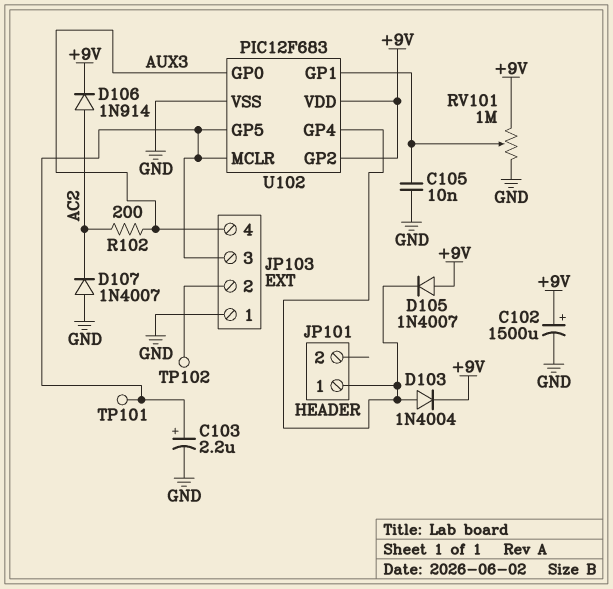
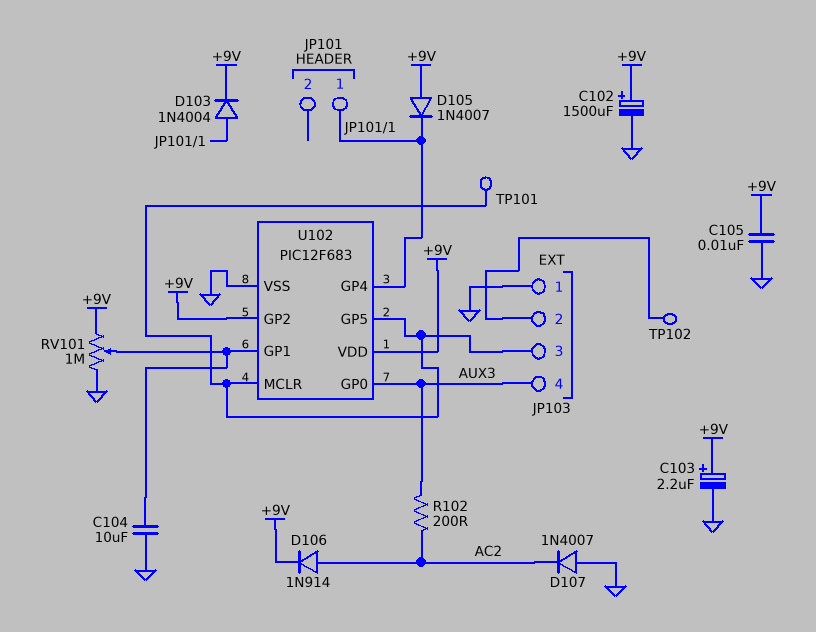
C103: 2.2uF (plus JP103/3, minus GND) -> 2.2uF (plus +9V, minus GND)
C104: none -> 10uF (GND, U102/GP1)
C105: 10nF (GND, U102/GP1) -> 10nF (+9V, GND)

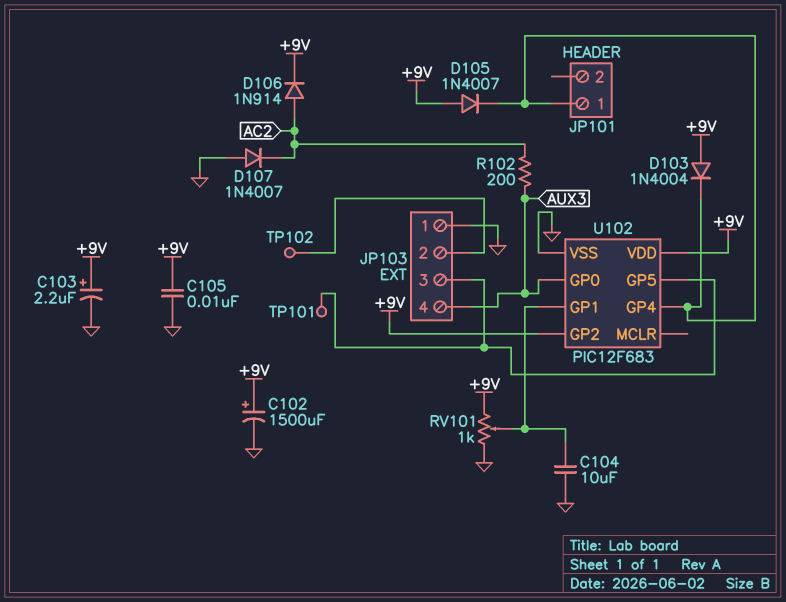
D103: diode 1N4004 (A JP101/1, K +9V) -> diode 1N4004 (A +9V, K JP101/1)
RV101: 1M (+9V, GND, wiper U102/GP1) -> 1k (+9V, GND, wiper U102/GP1)
U102 pin MCLR: JP103/3 -> none

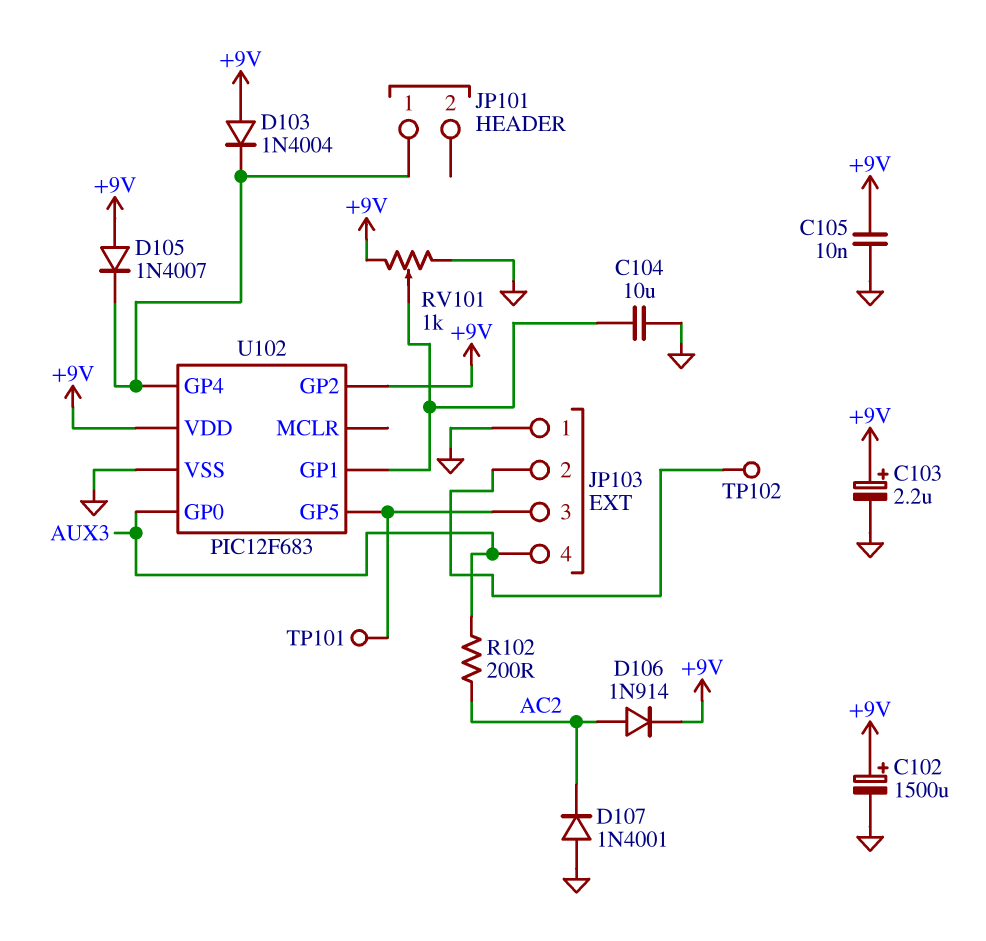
D107: diode 1N4007 (A GND, K AC2) -> diode 1N4001 (A GND, K AC2)

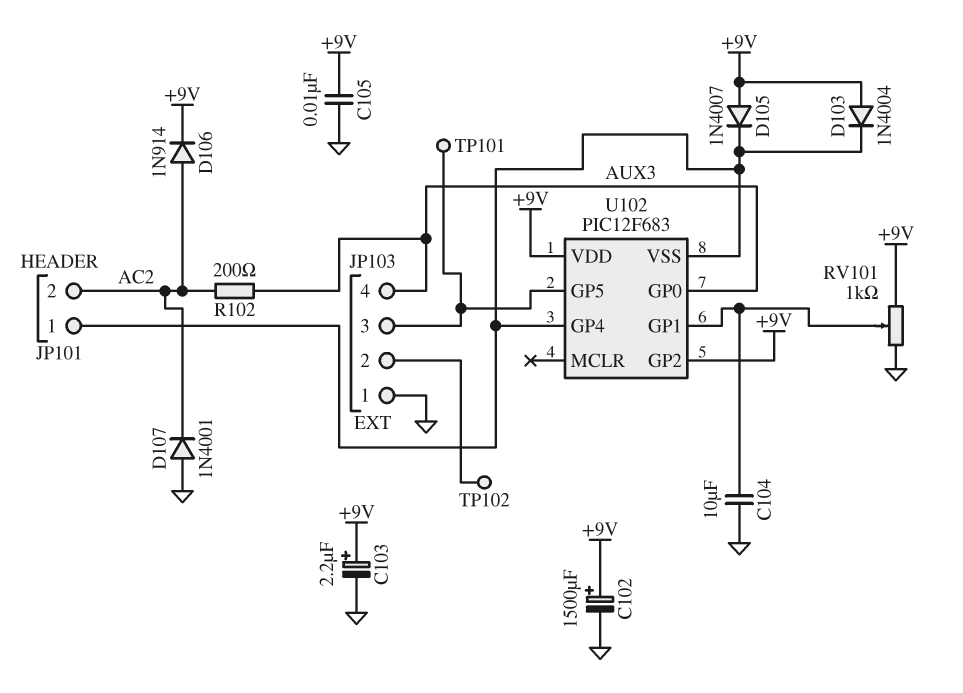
JP101 pin 2: none -> AC2
U102 pin VSS: GND -> JP101/1

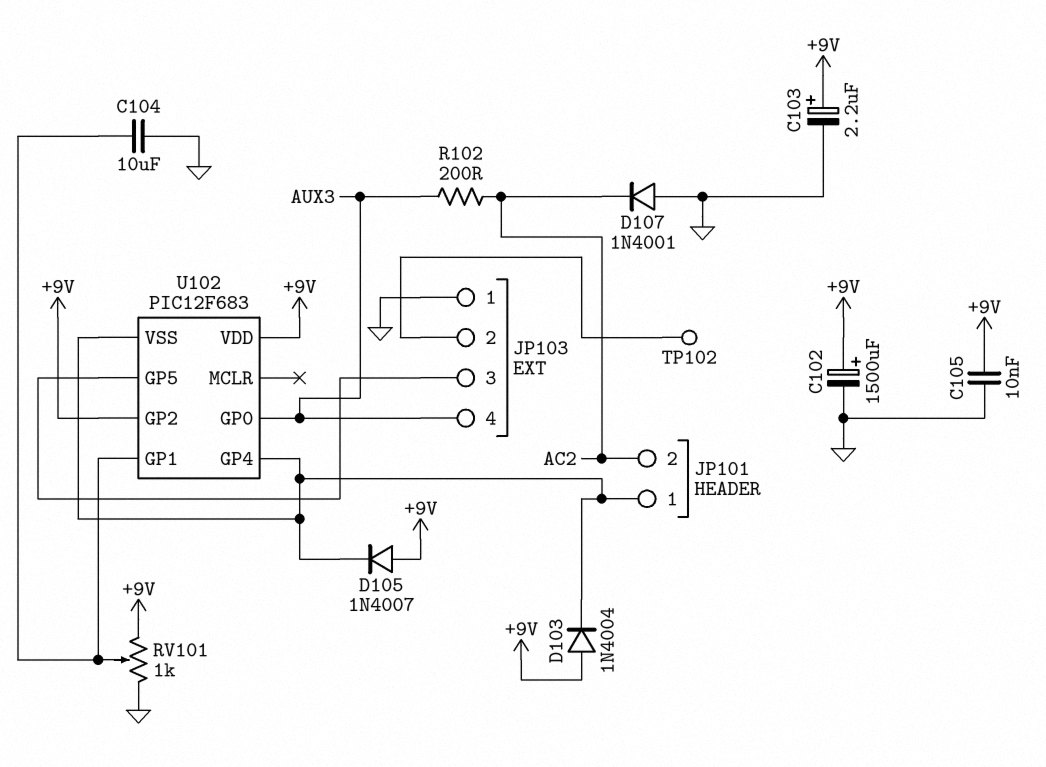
D106: diode 1N914 (A AC2, K +9V) -> none
TP101: test point (JP103/3) -> none

